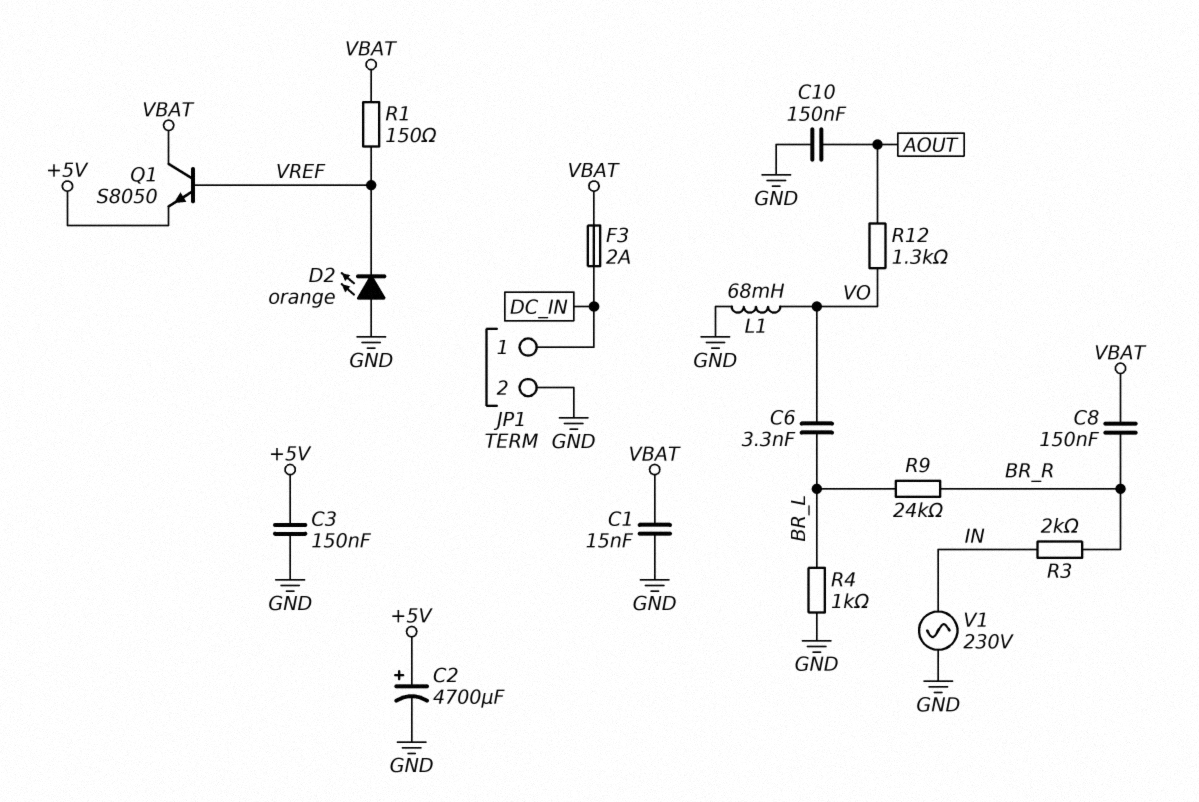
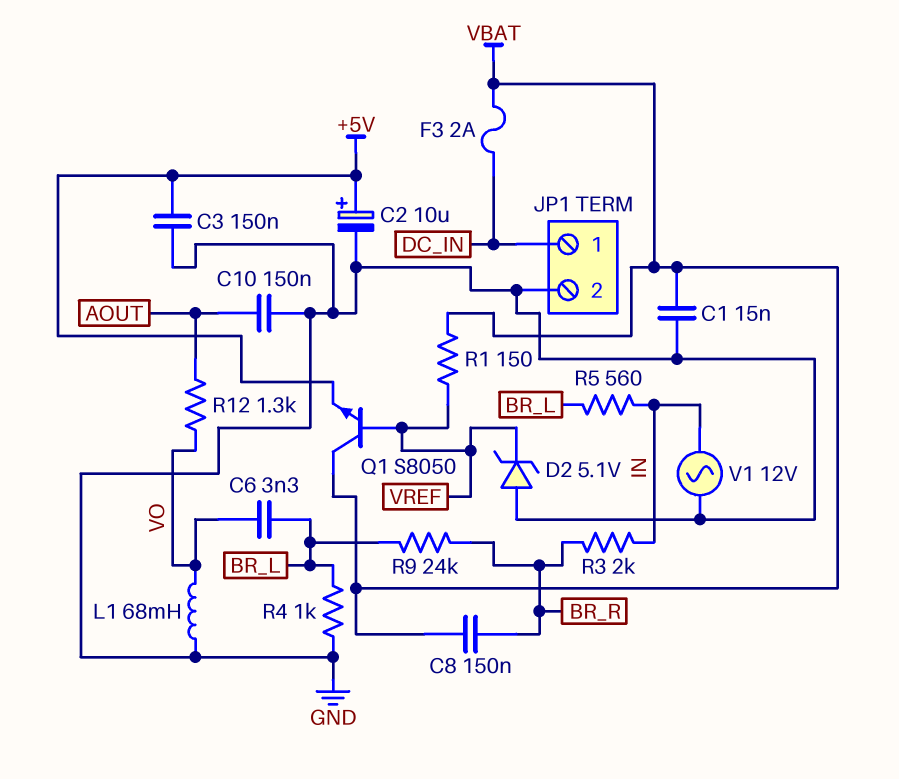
C2: 4700uF (plus +5V, minus GND) -> 10uF (plus +5V, minus GND)
D2: LED orange (A GND, K VREF) -> zener 5.1V (A GND, K VREF)
R5: none -> 560 (BR_L, IN)
V1: AC 230V (GND, IN) -> AC 12V (GND, IN)

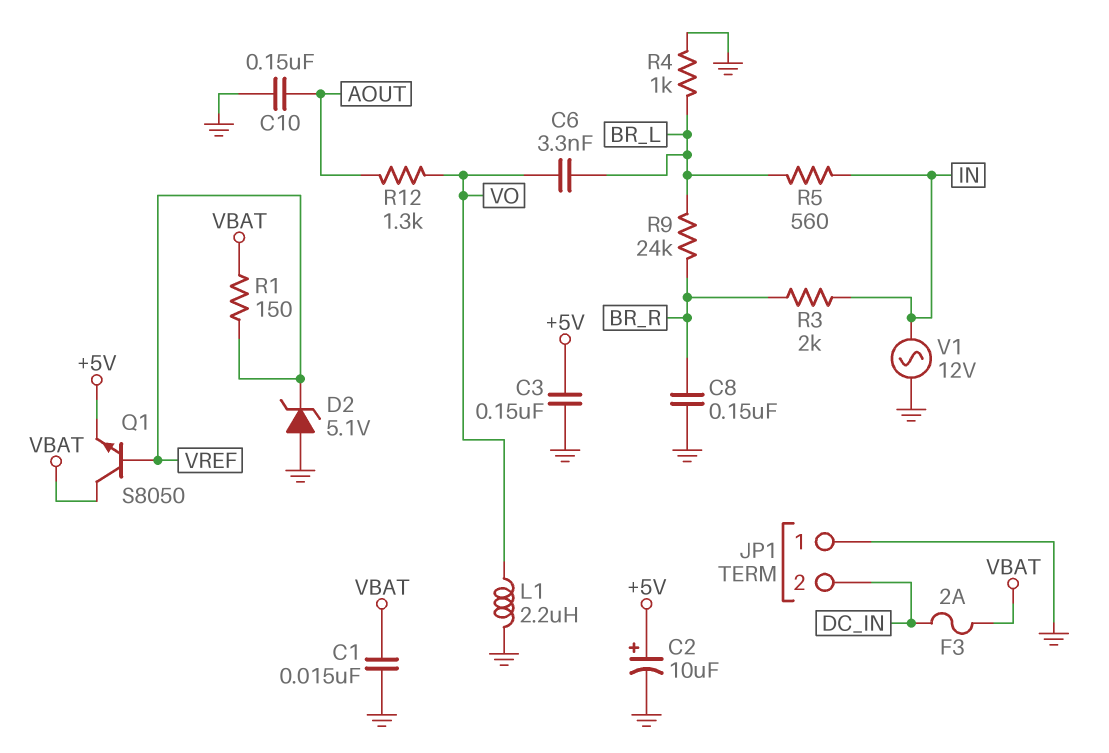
C8: 150nF (BR_R, VBAT) -> 150nF (BR_R, GND)
JP1 pin 1: DC_IN -> GND
JP1 pin 2: GND -> DC_IN
L1: 68mH (GND, VO) -> 2.2uH (GND, VO)

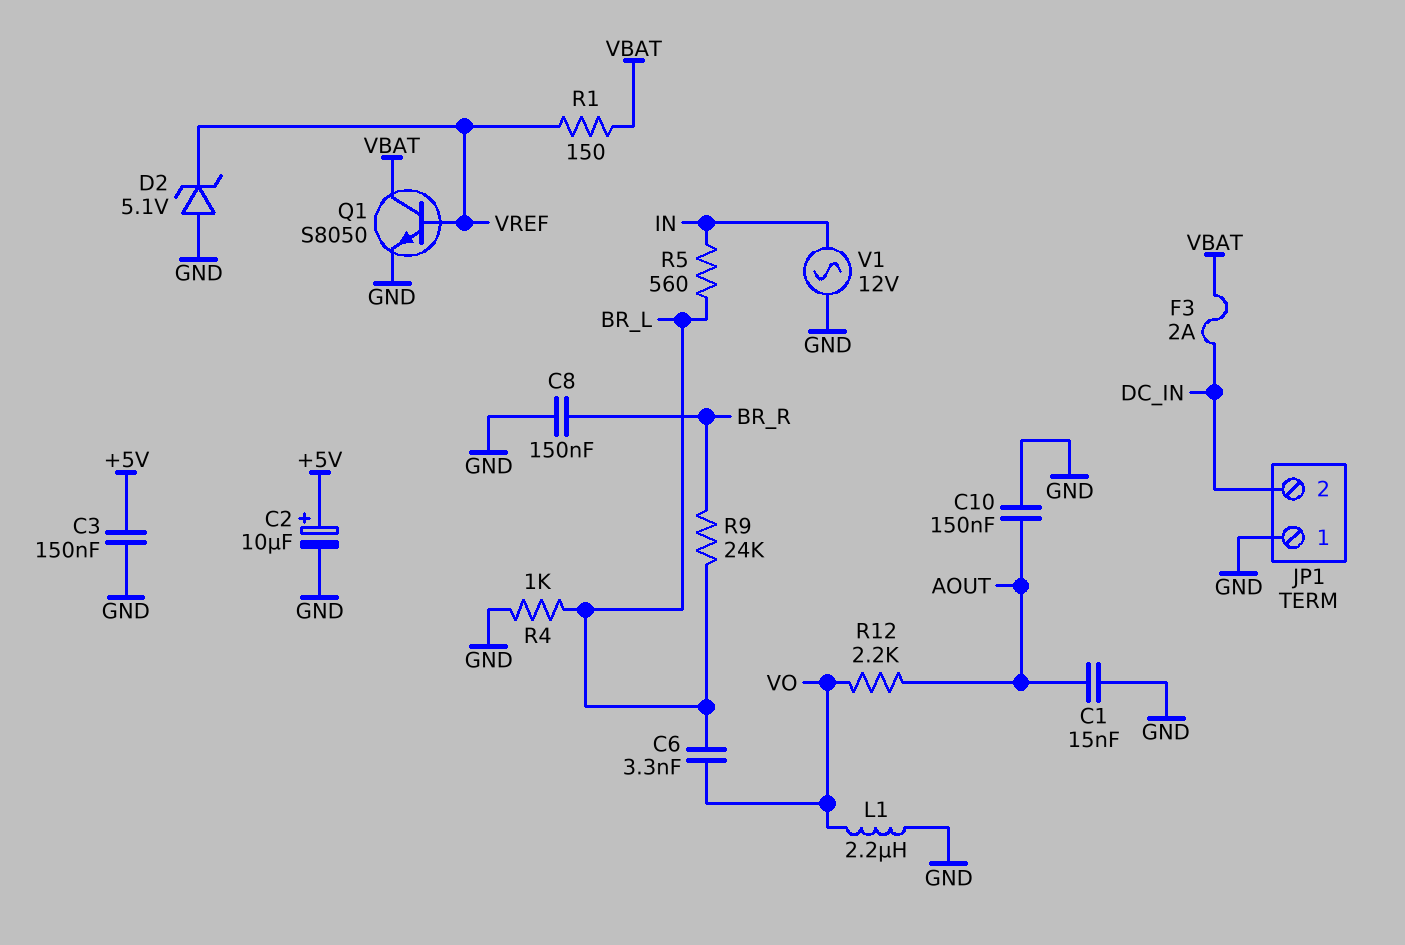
C1: 15nF (GND, VBAT) -> 15nF (AOUT, GND)
Q1: NPN S8050 (B VREF, C VBAT, E +5V) -> NPN S8050 (B VREF, C VBAT, E GND)
R3: 2k (BR_R, IN) -> none
R12: 1.3k (AOUT, VO) -> 2.2k (AOUT, VO)

